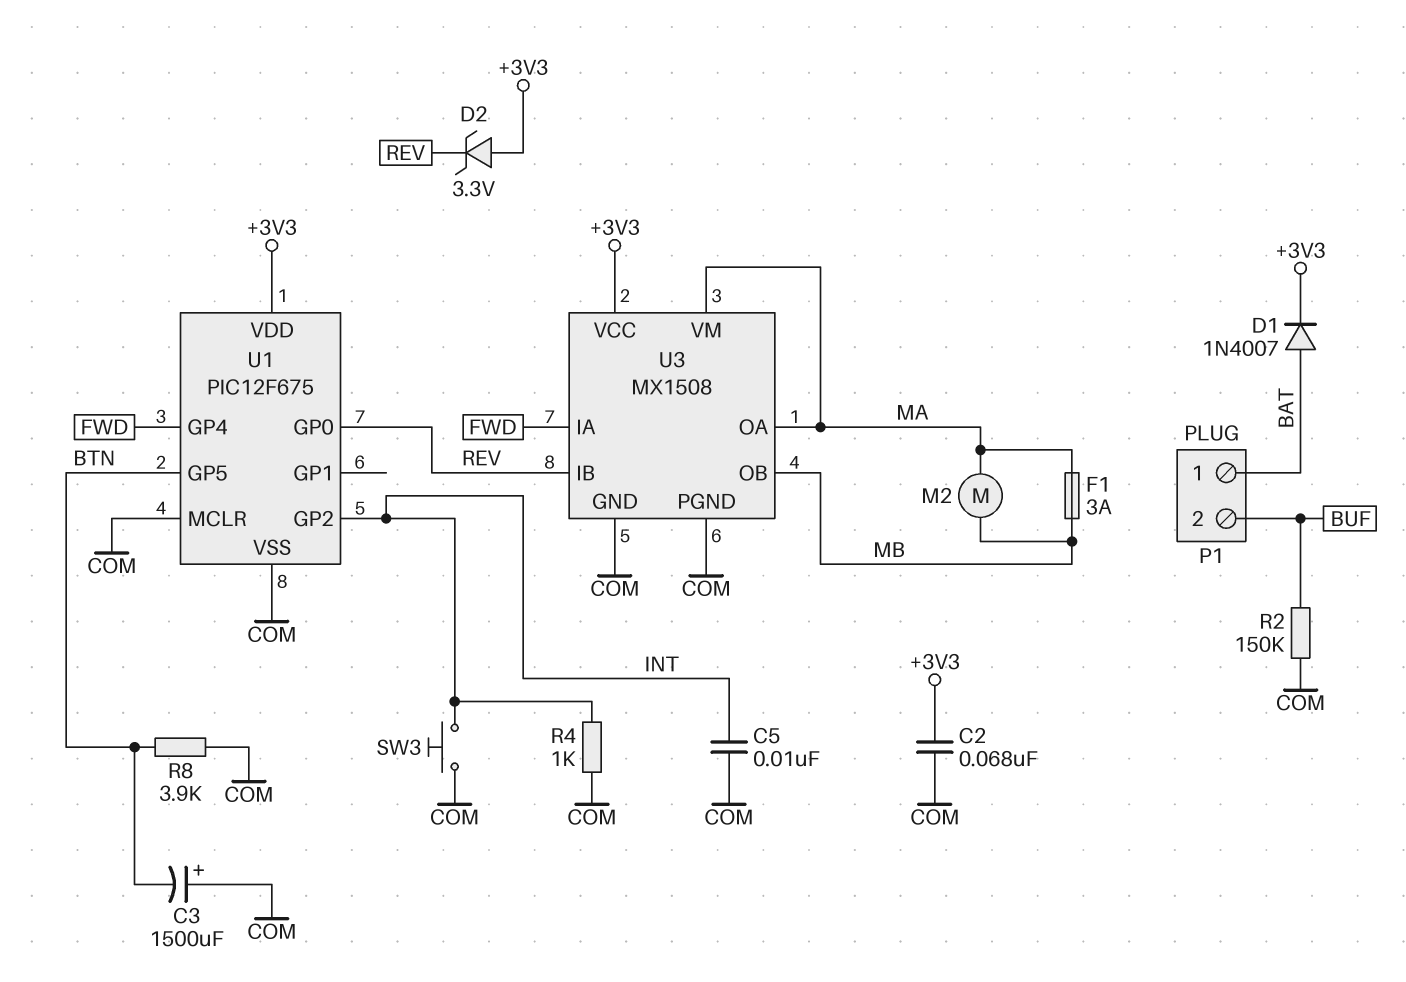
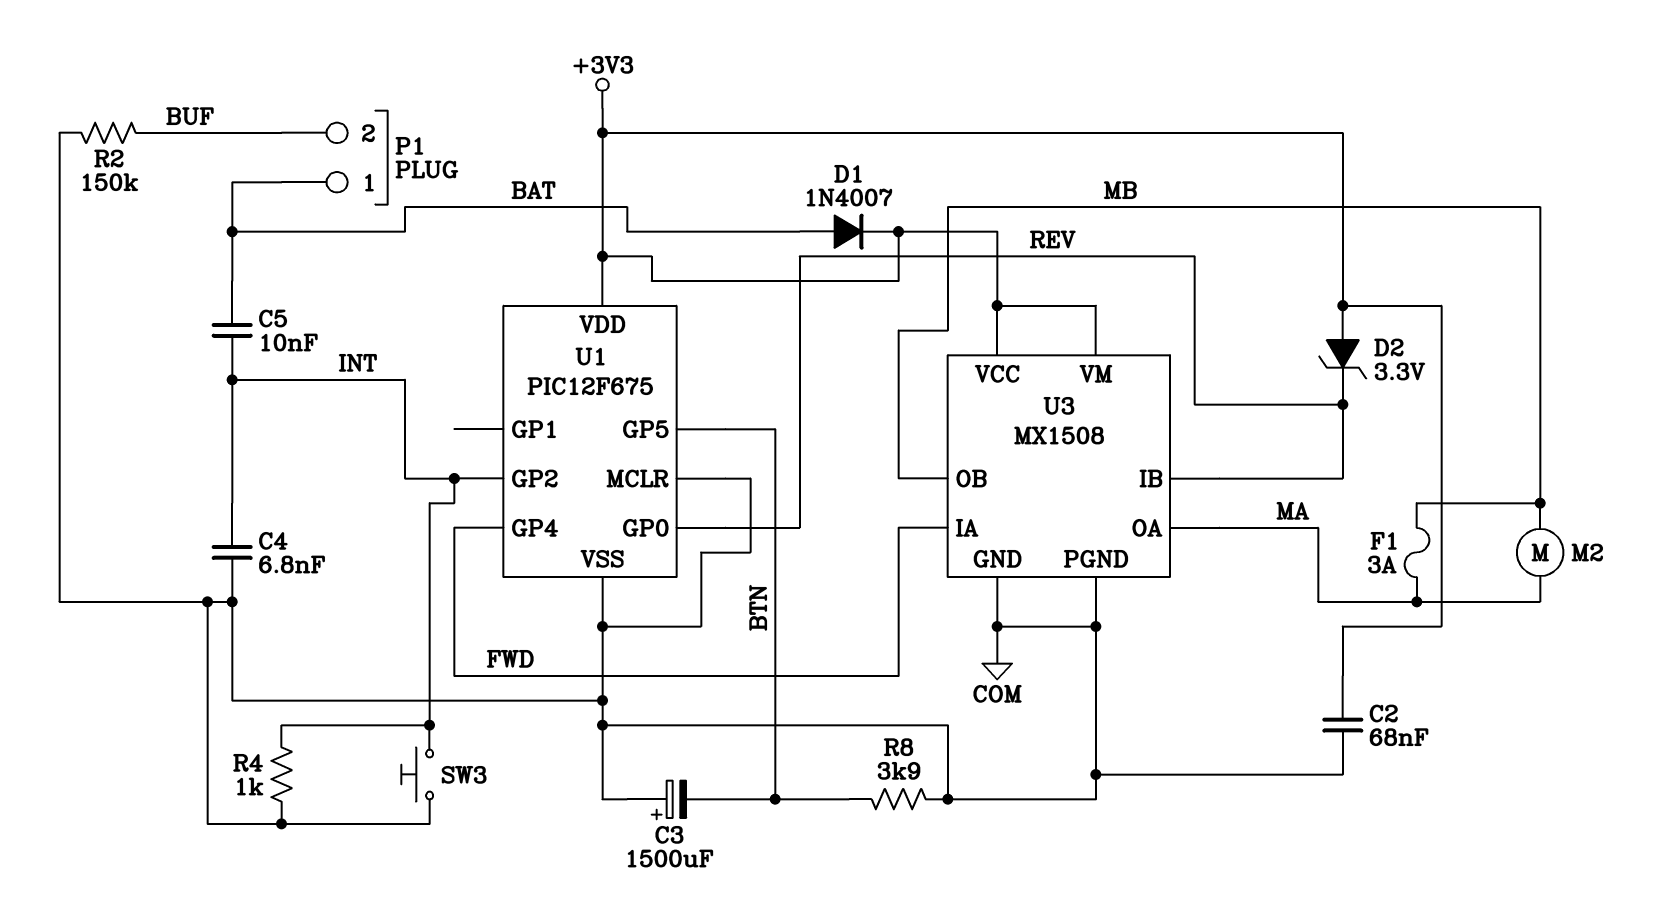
C4: none -> 6.8nF (COM, INT)
C5: 10nF (COM, INT) -> 10nF (BAT, INT)
U3 pin VM: MA -> +3V3

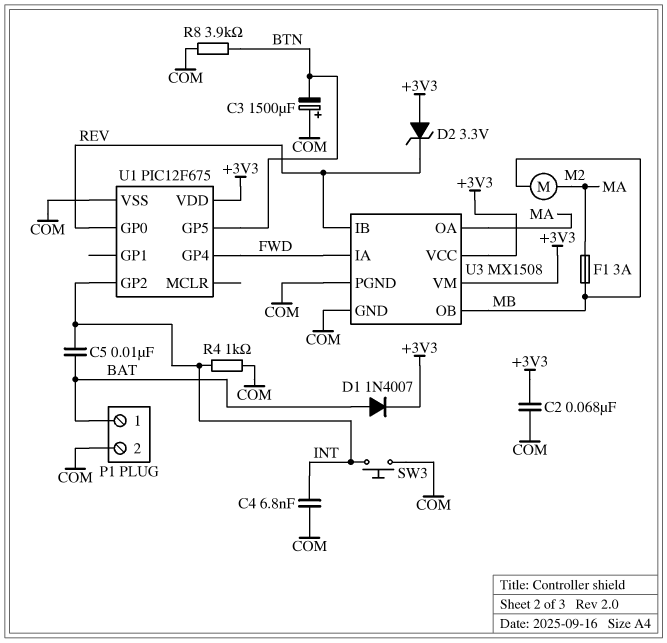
P1 pin 2: BUF -> COM
R2: 150k (BUF, COM) -> none
U1 pin MCLR: COM -> none

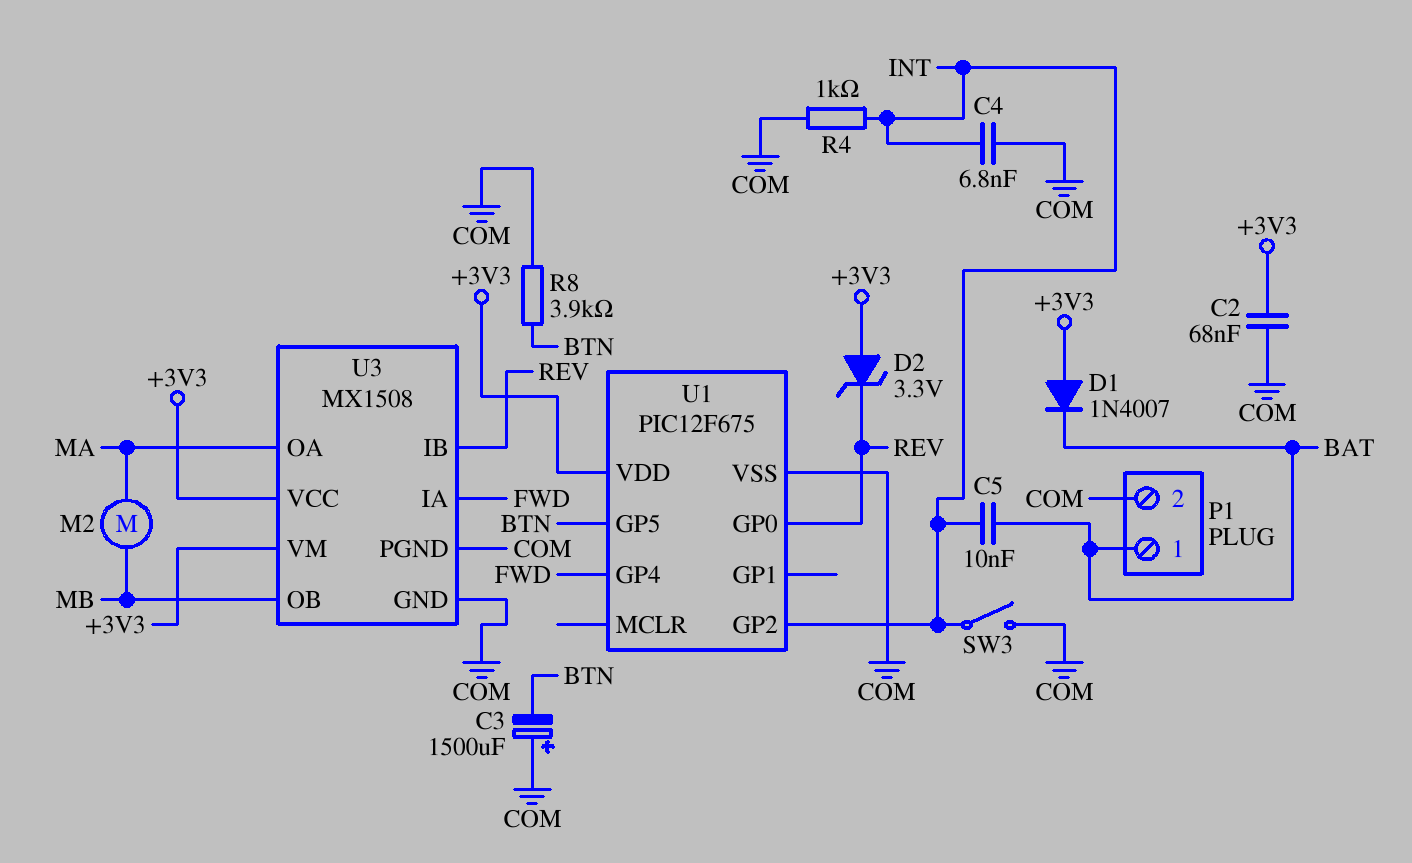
D1: diode 1N4007 (A BAT, K +3V3) -> diode 1N4007 (A +3V3, K BAT)
F1: 3A (MA, MB) -> none
SW3: button (COM, INT) -> switch (COM, INT)

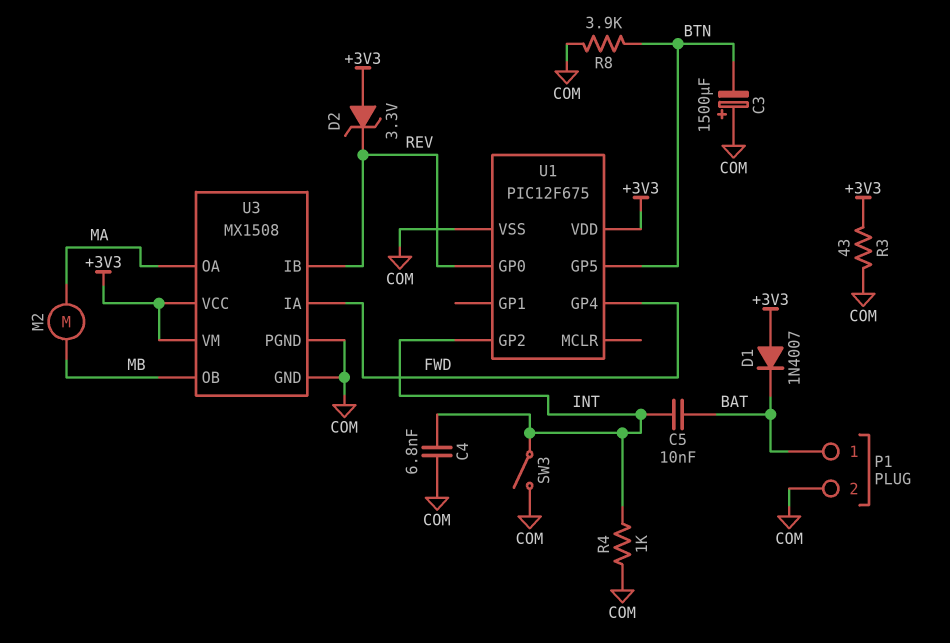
C2: 68nF (+3V3, COM) -> none
R3: none -> 43 (+3V3, COM)

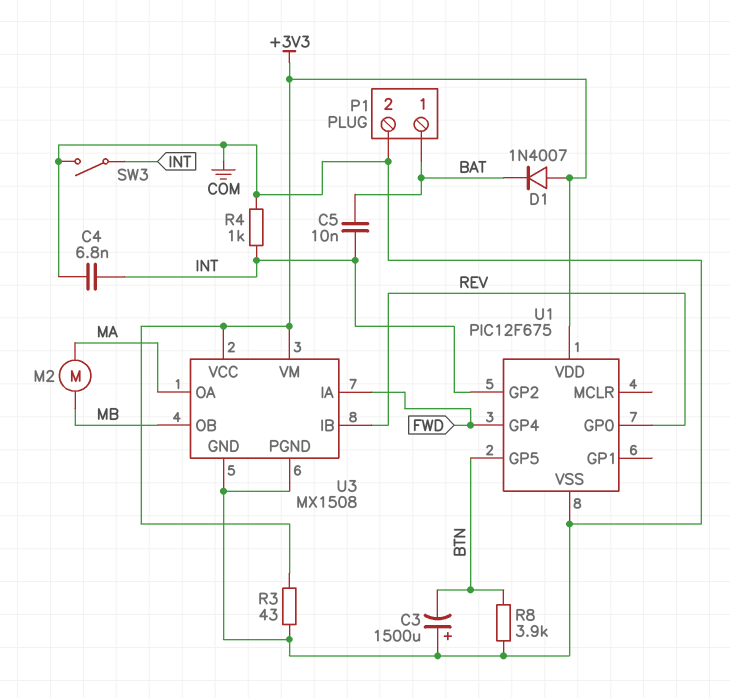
D2: zener 3.3V (A +3V3, K REV) -> none

